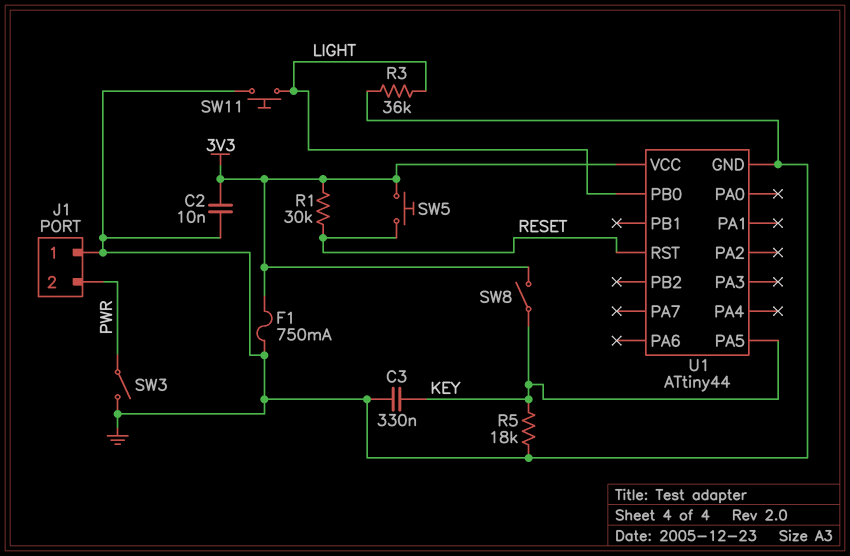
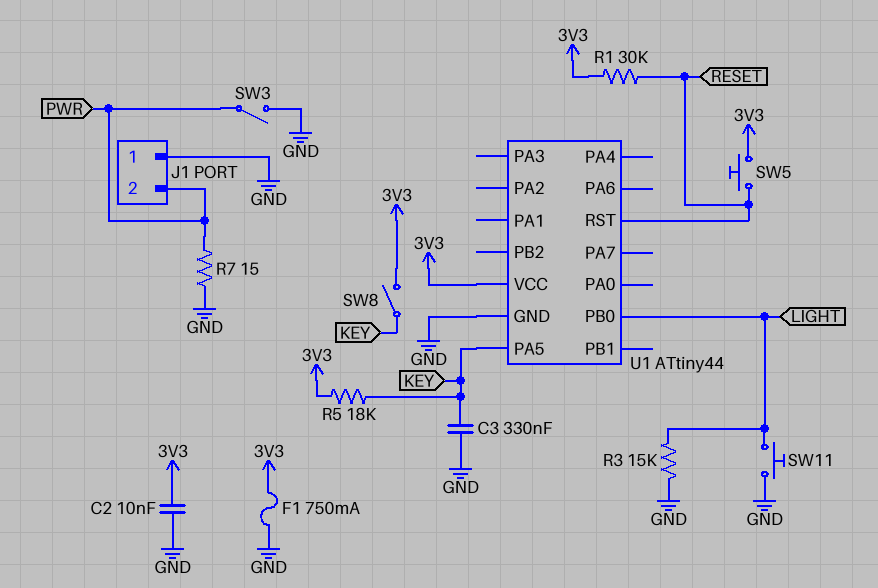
R3: 36k (GND, LIGHT) -> 15k (GND, LIGHT)
R5: 18k (GND, KEY) -> 18k (3V3, KEY)
R7: none -> 15 (GND, PWR)

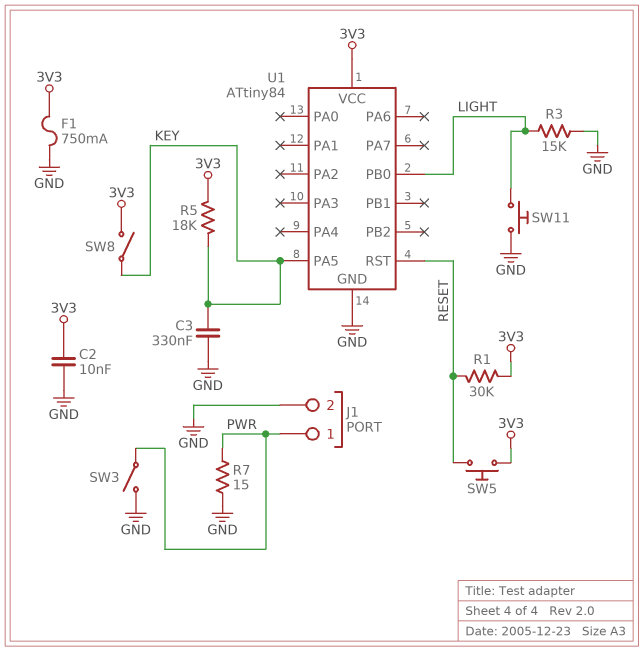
J1 pin 1: GND -> PWR
J1 pin 2: PWR -> GND
U1: ATtiny44 -> ATtiny84

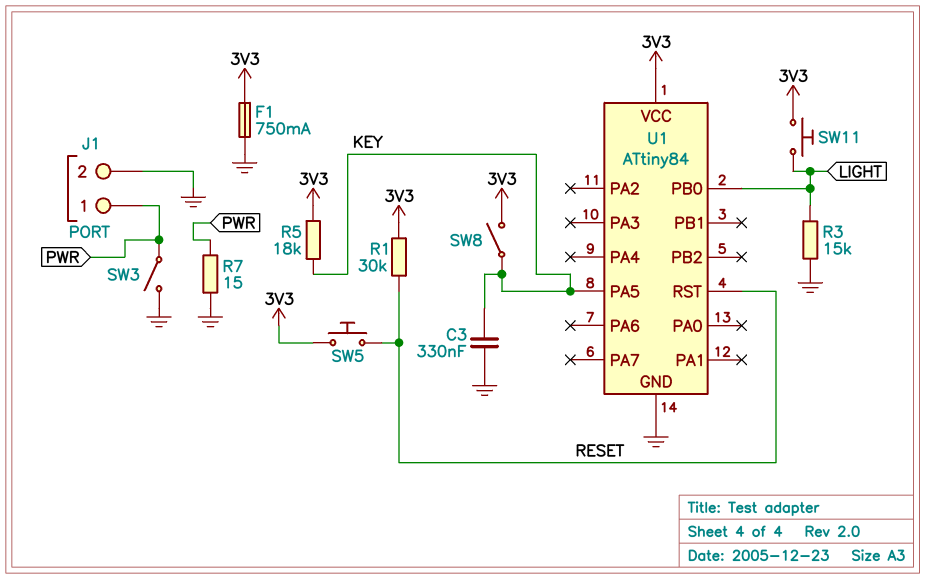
C2: 10nF (3V3, GND) -> none
SW11: button (GND, LIGHT) -> button (3V3, LIGHT)

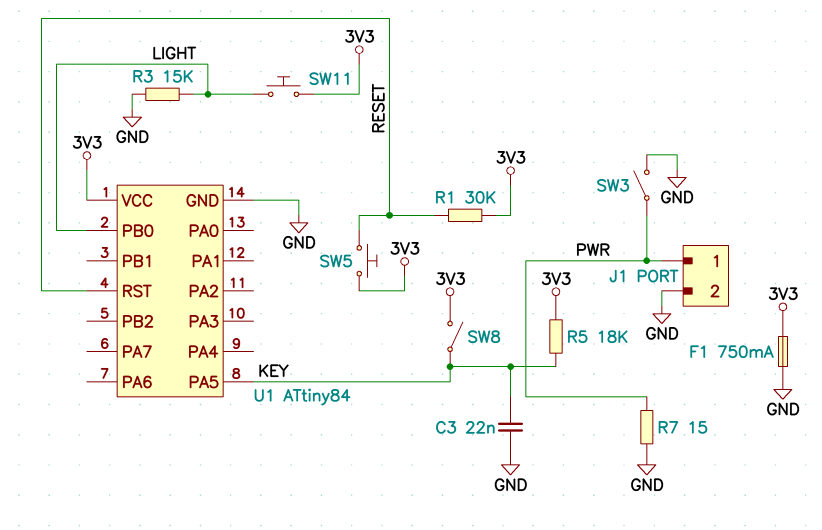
C3: 330nF (GND, KEY) -> 22nF (GND, KEY)

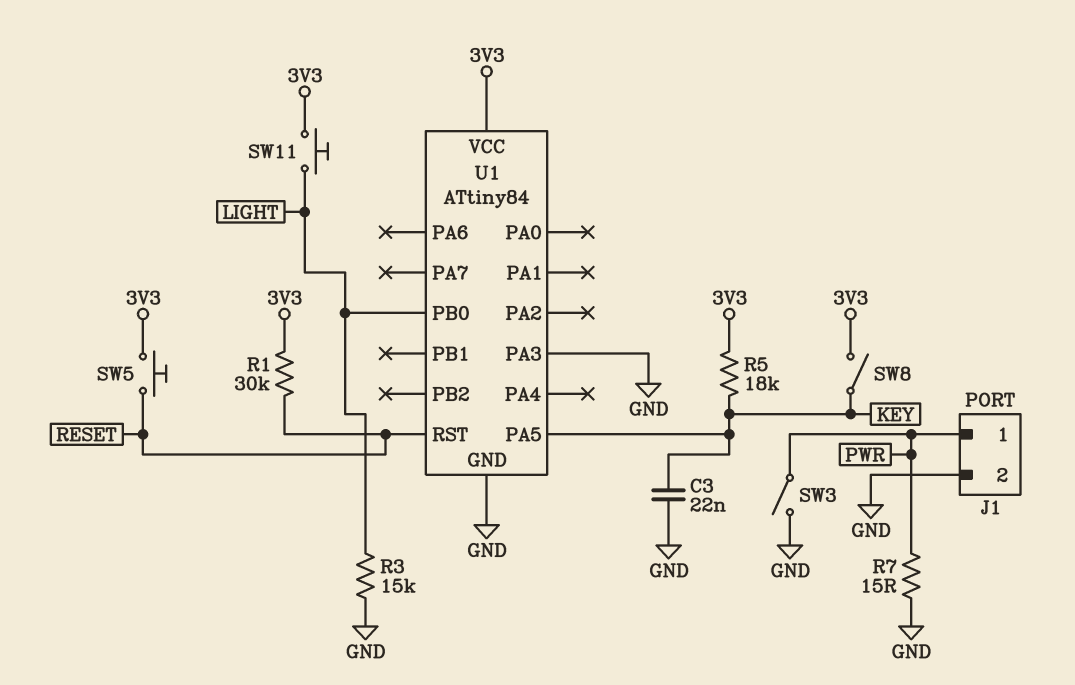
F1: 750mA (3V3, GND) -> none
U1 pin PA3: none -> GND

